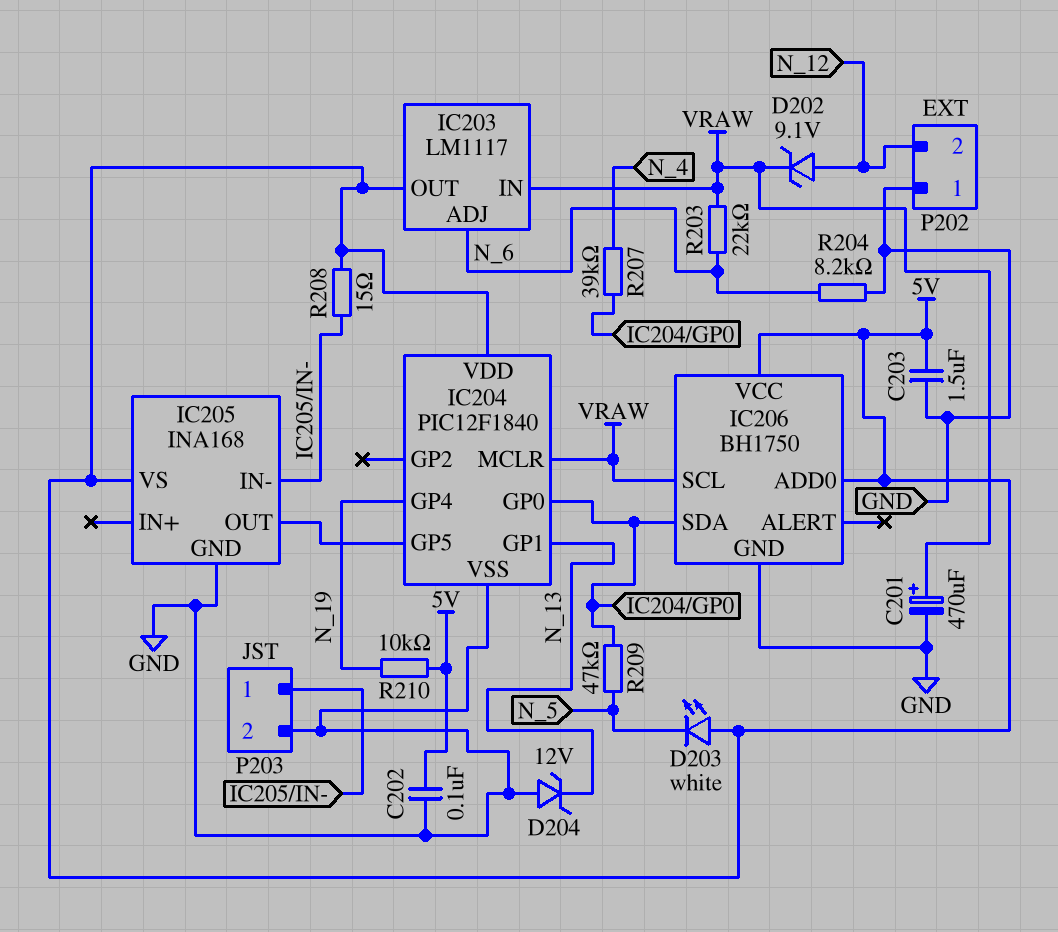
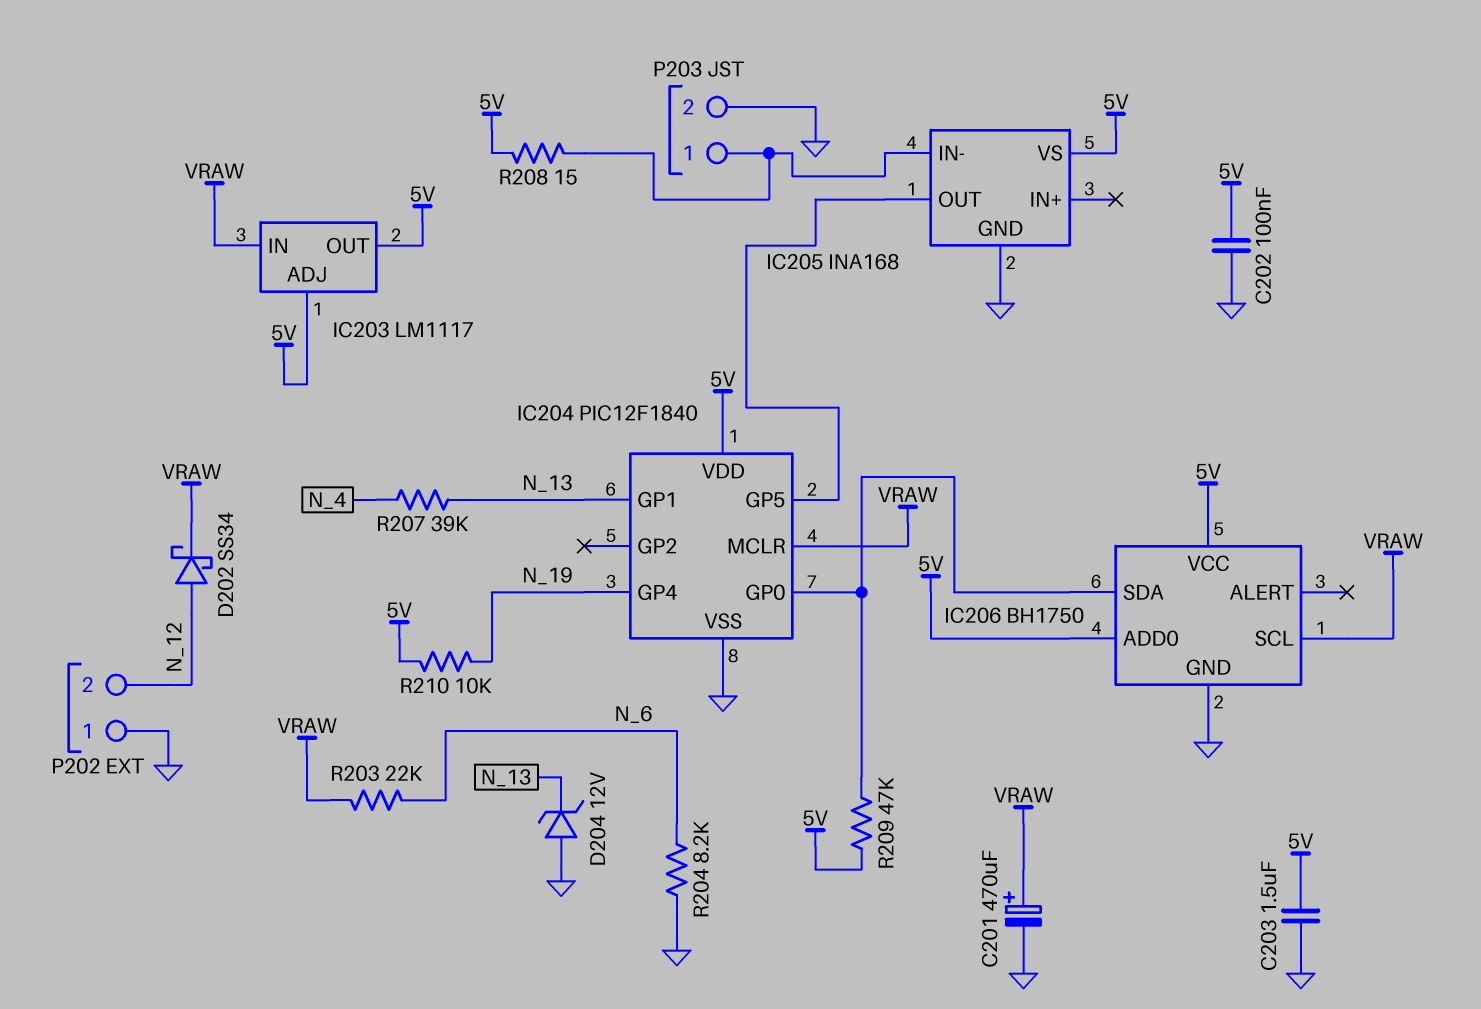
D202: zener 9.1V (A N_12, K VRAW) -> schottky SS34 (A N_12, K VRAW)
D203: LED white (A 5V, K N_5) -> none
IC203 pin ADJ: N_6 -> 5V
R207: 39k (IC204/GP0, N_4) -> 39k (N_4, N_13)
R209: 47k (IC204/GP0, N_5) -> 47k (5V, IC204/GP0)

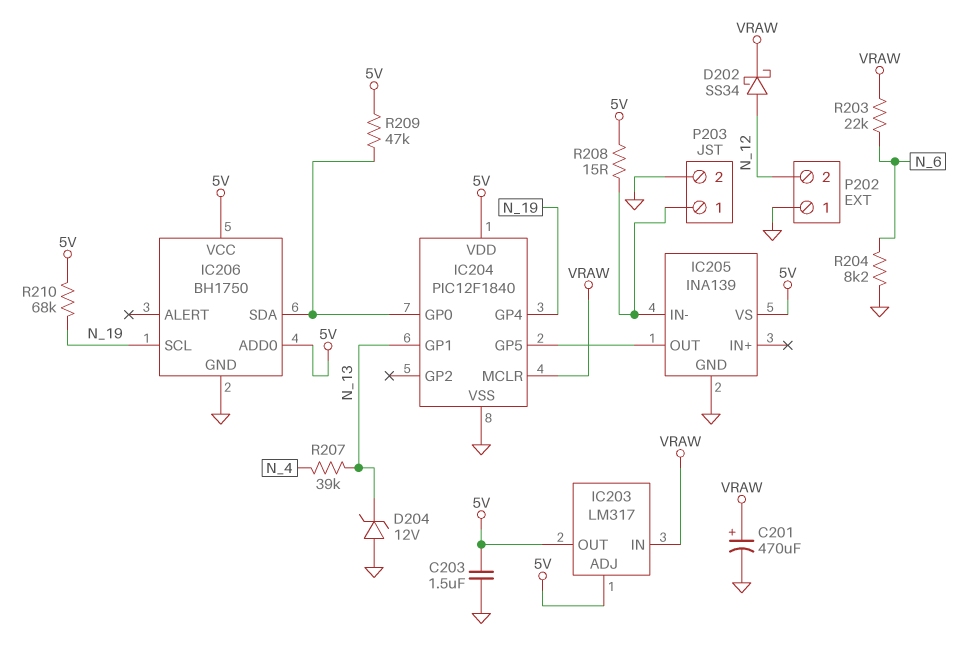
C202: 100nF (5V, GND) -> none
IC203: LM1117 -> LM317
IC205: INA168 -> INA139
IC206 pin SCL: VRAW -> N_19
R210: 10k (5V, N_19) -> 68k (5V, N_19)

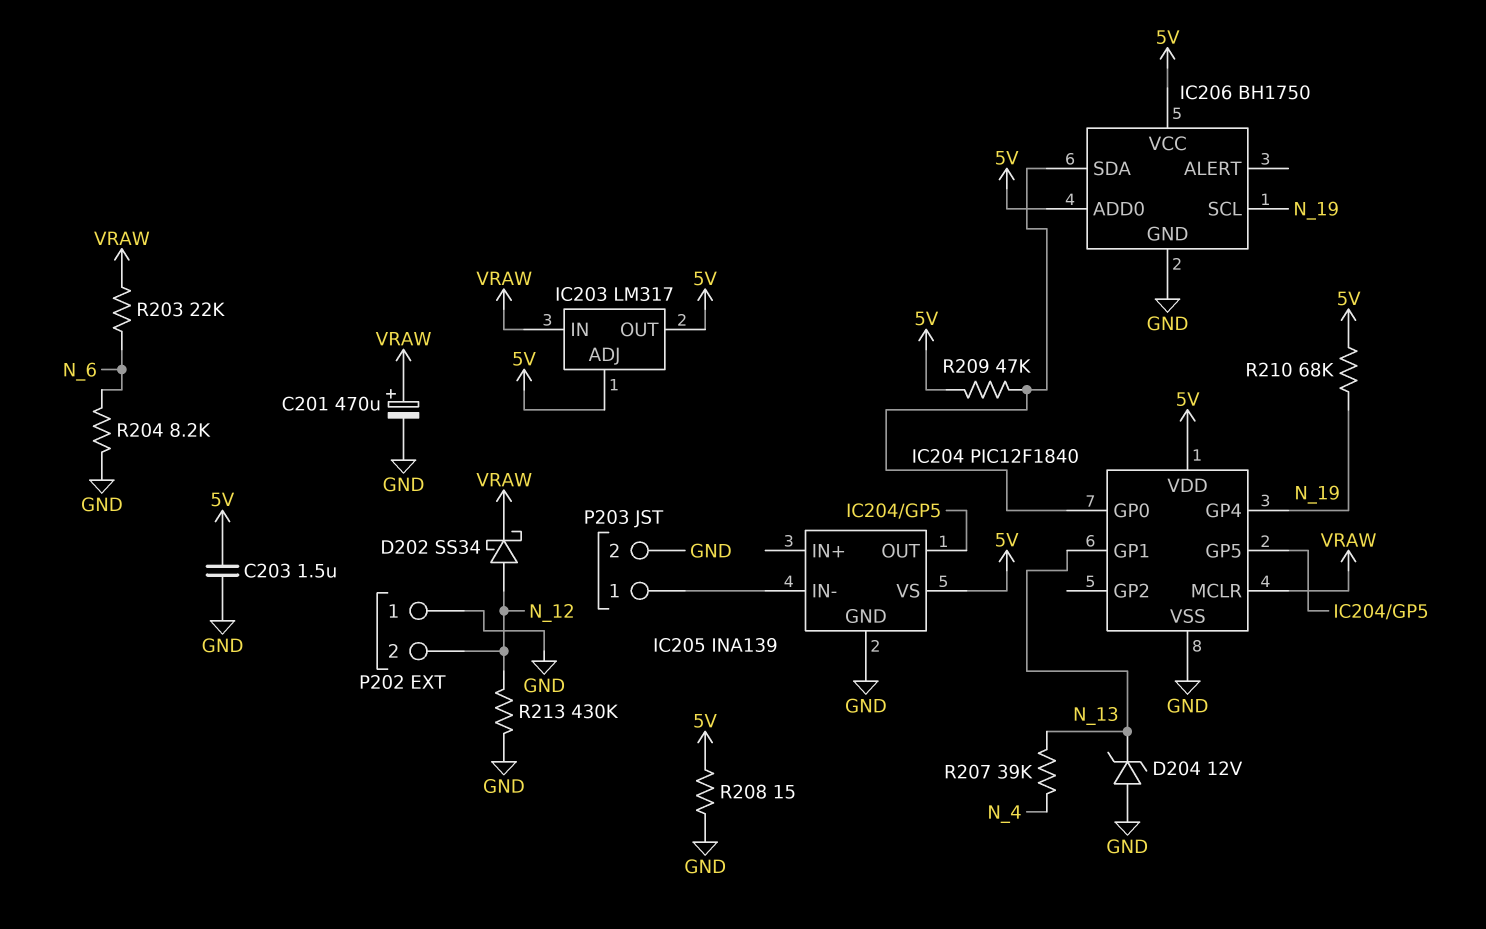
R208: 15 (5V, IC205/IN-) -> 15 (5V, GND)
R213: none -> 430k (GND, N_12)

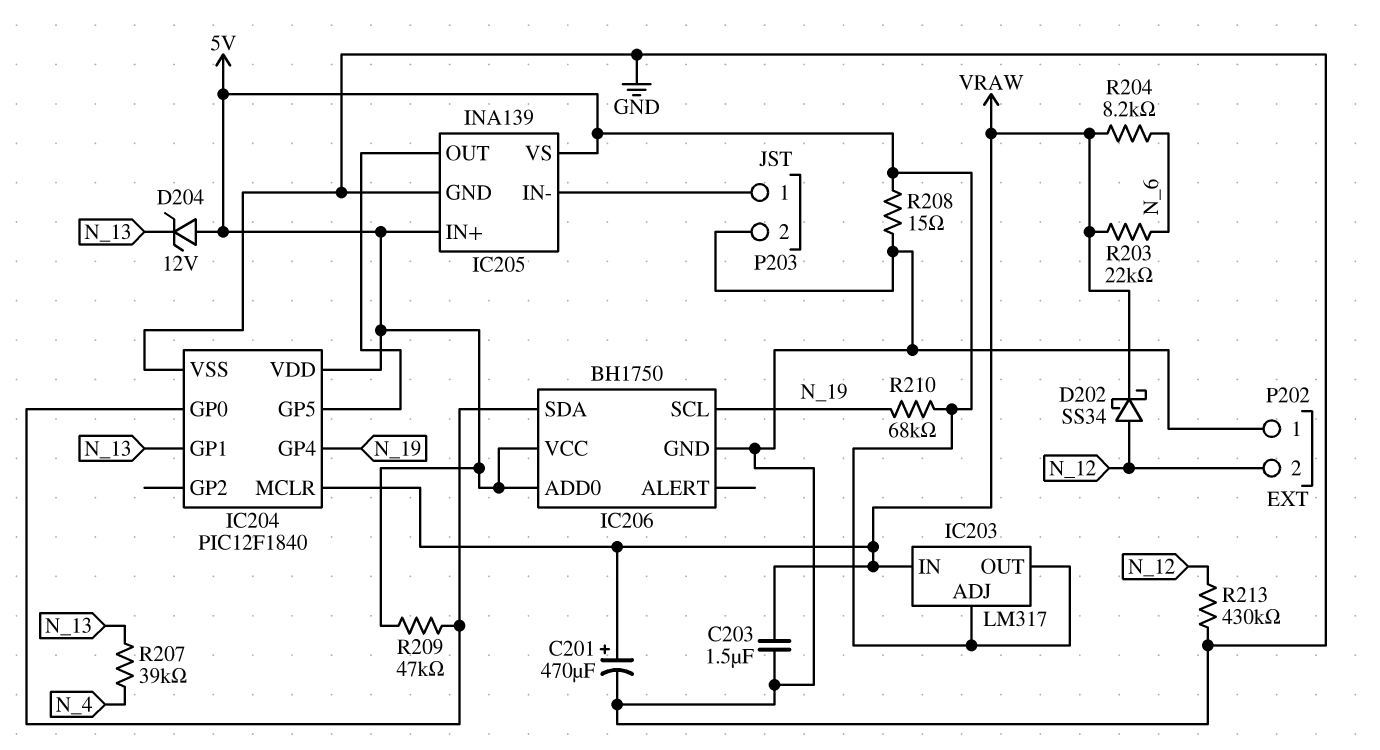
C203: 1.5uF (5V, GND) -> 1.5uF (GND, VRAW)
D204: zener 12V (A GND, K N_13) -> zener 12V (A 5V, K N_13)
IC205 pin IN+: none -> 5V
R204: 8.2k (GND, N_6) -> 8.2k (N_6, VRAW)

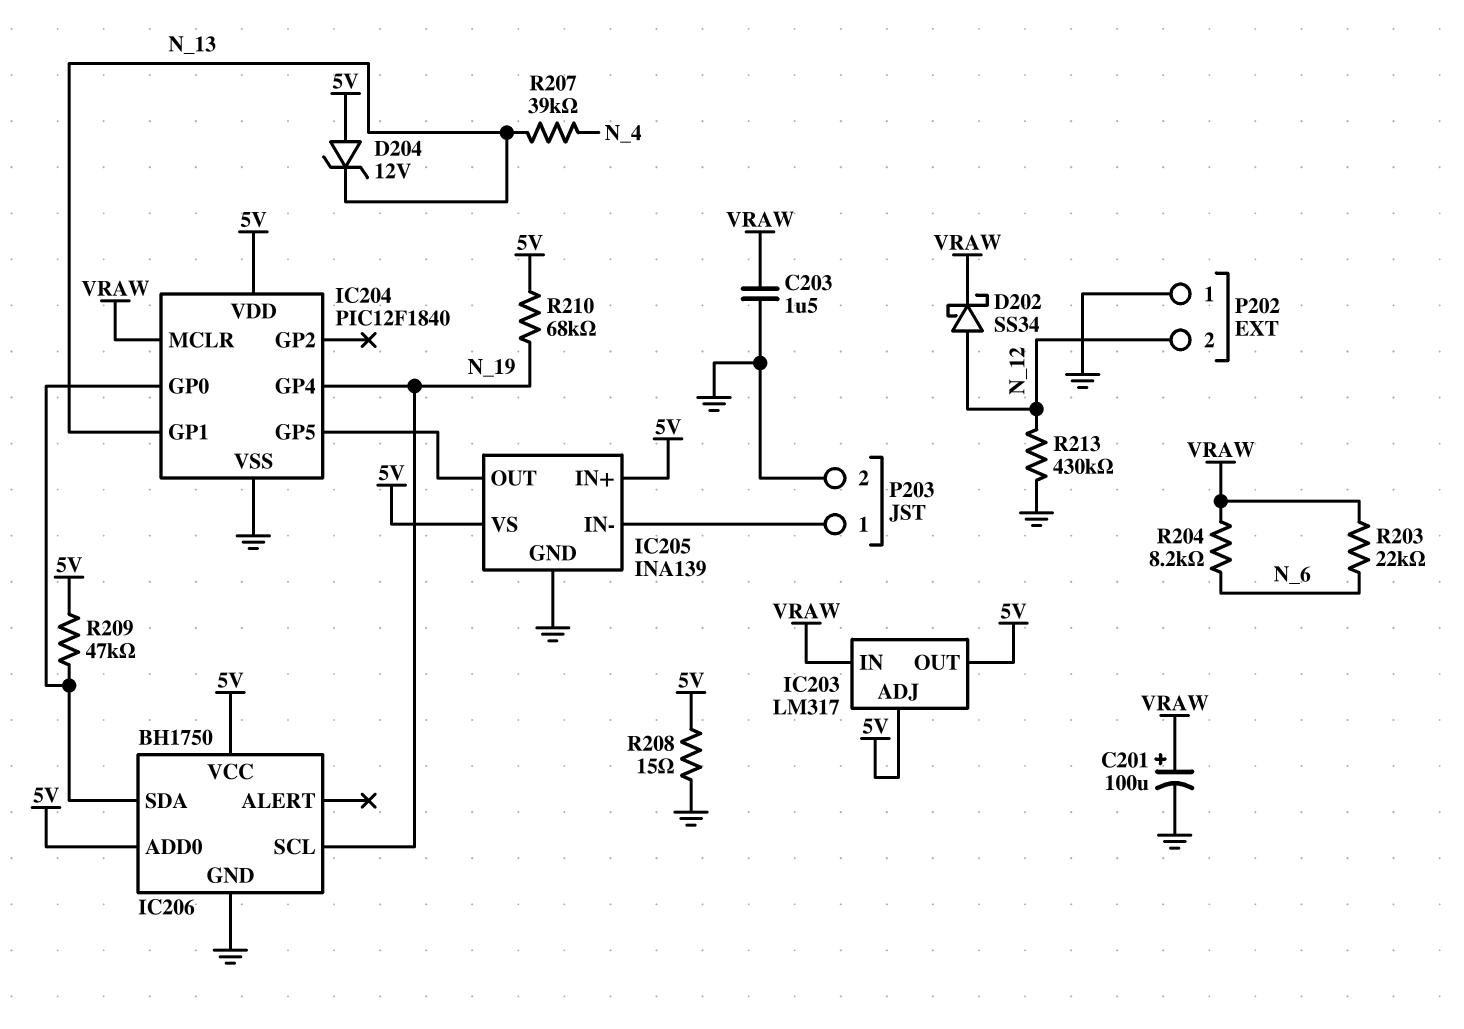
C201: 470uF (plus VRAW, minus GND) -> 100uF (plus VRAW, minus GND)

